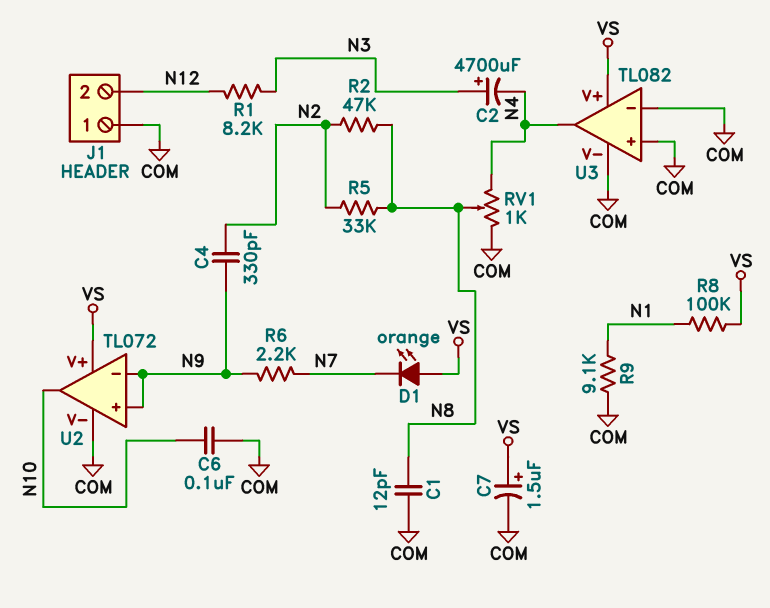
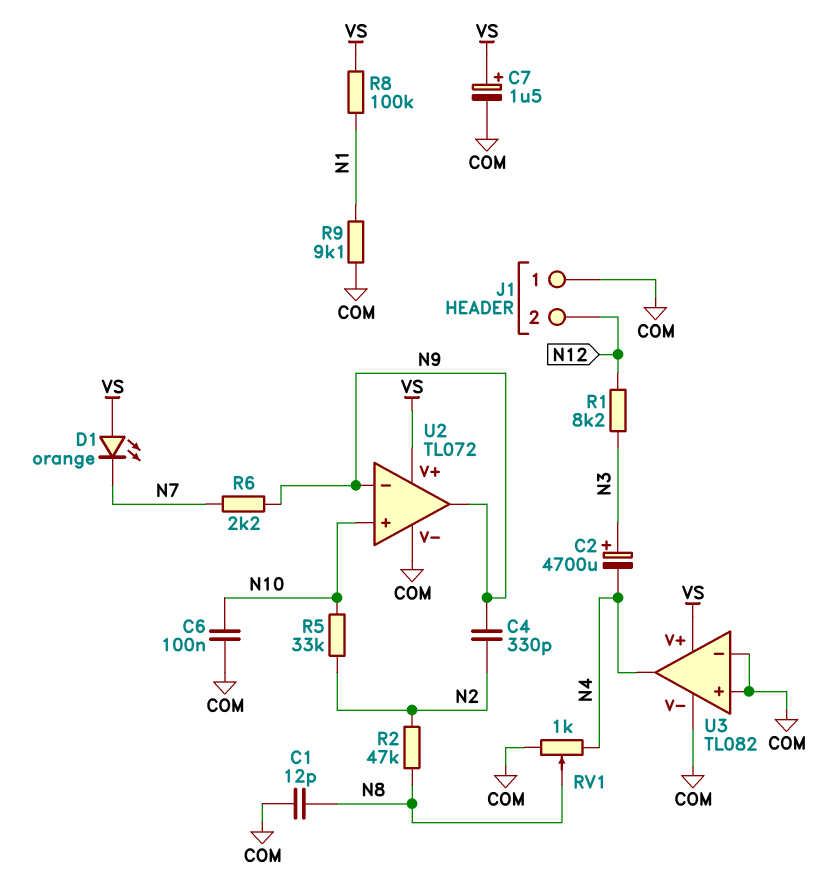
R5: 33k (N2, N8) -> 33k (N2, N10)
U2 pin in+: N9 -> N10
U2 pin out: N10 -> N9

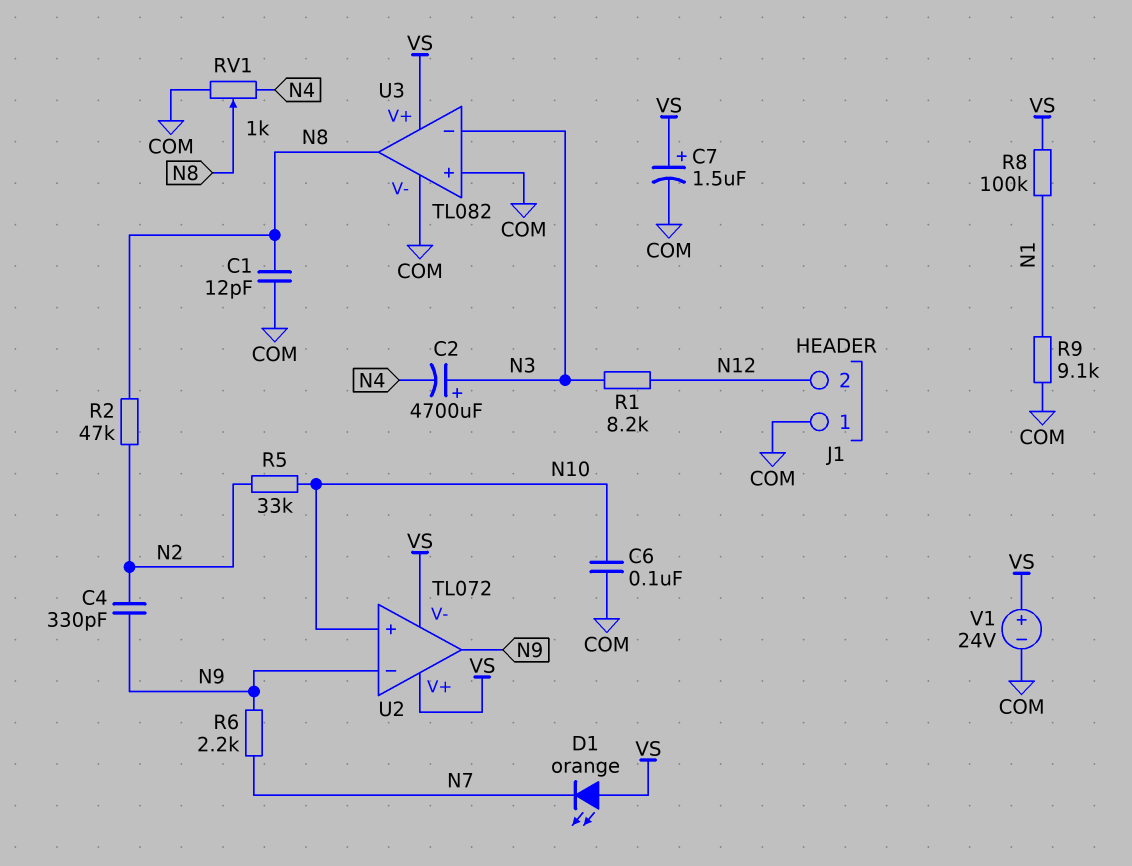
U2 pin V-: COM -> VS
U3 pin in-: COM -> N3
U3 pin out: N4 -> N8
V1: none -> 24V (plus VS, minus COM)

